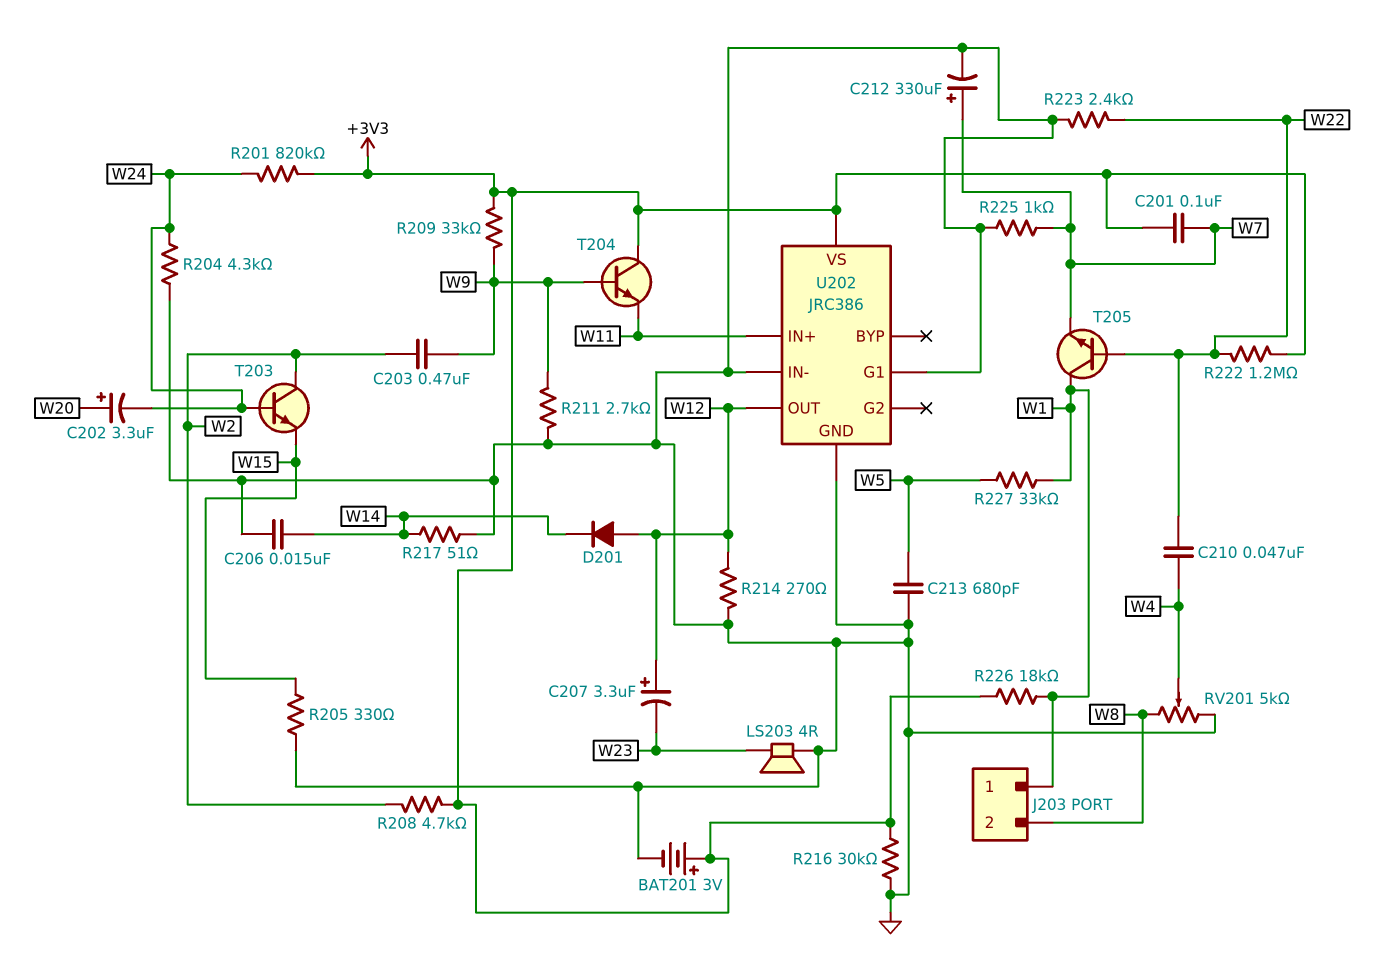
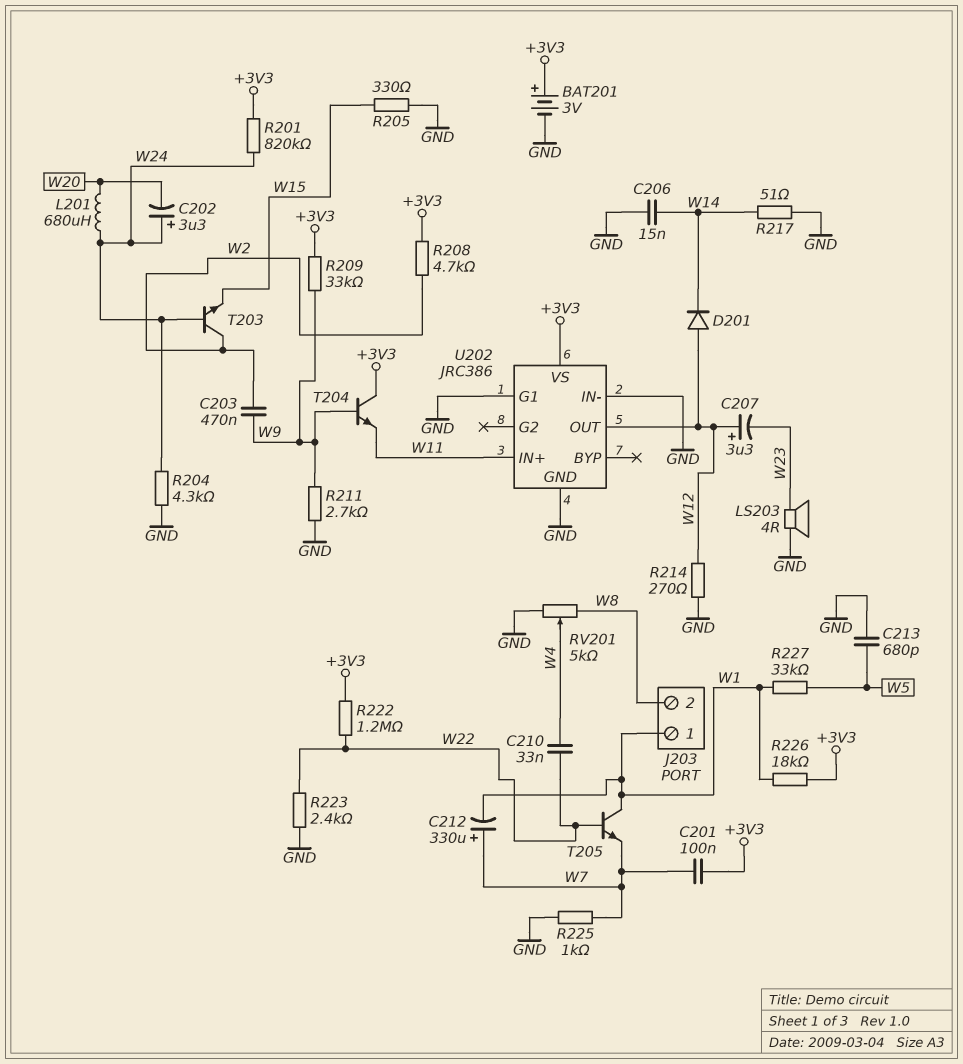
C202: 3.3uF (plus W20, minus W24) -> 3.3uF (plus W24, minus W20)
C210: 47nF (W4, W22) -> 33nF (W4, W22)
C212: 330uF (plus W7, minus GND) -> 330uF (plus W7, minus W1)
L201: none -> 680uH (W20, W24)
R216: 30k (+3V3, GND) -> none

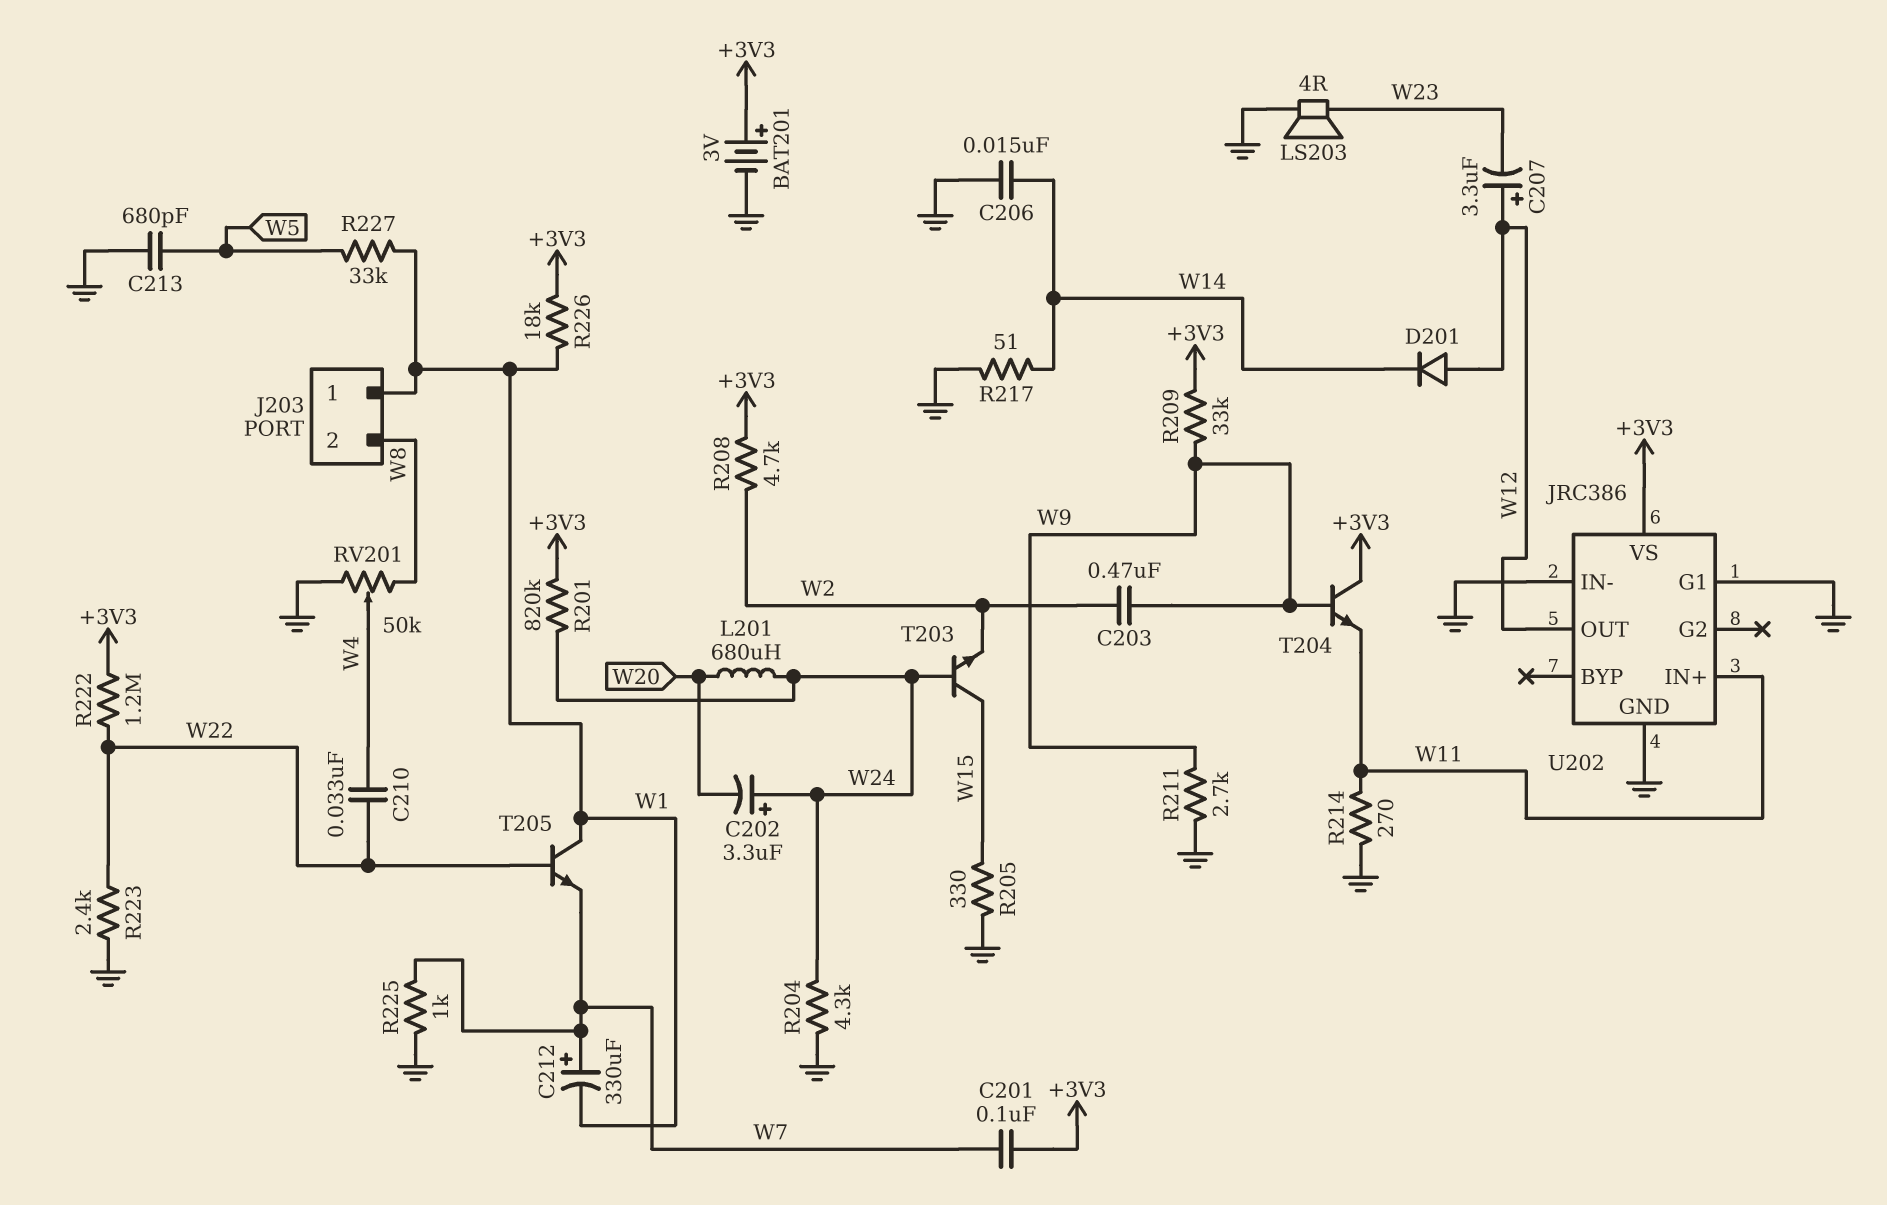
R214: 270 (GND, W12) -> 270 (GND, W11)
RV201: 5k (GND, W8, wiper W4) -> 50k (GND, W8, wiper W4)
T203: NPN (B W24, C W2, E W15) -> NPN (B W24, C W15, E W2)

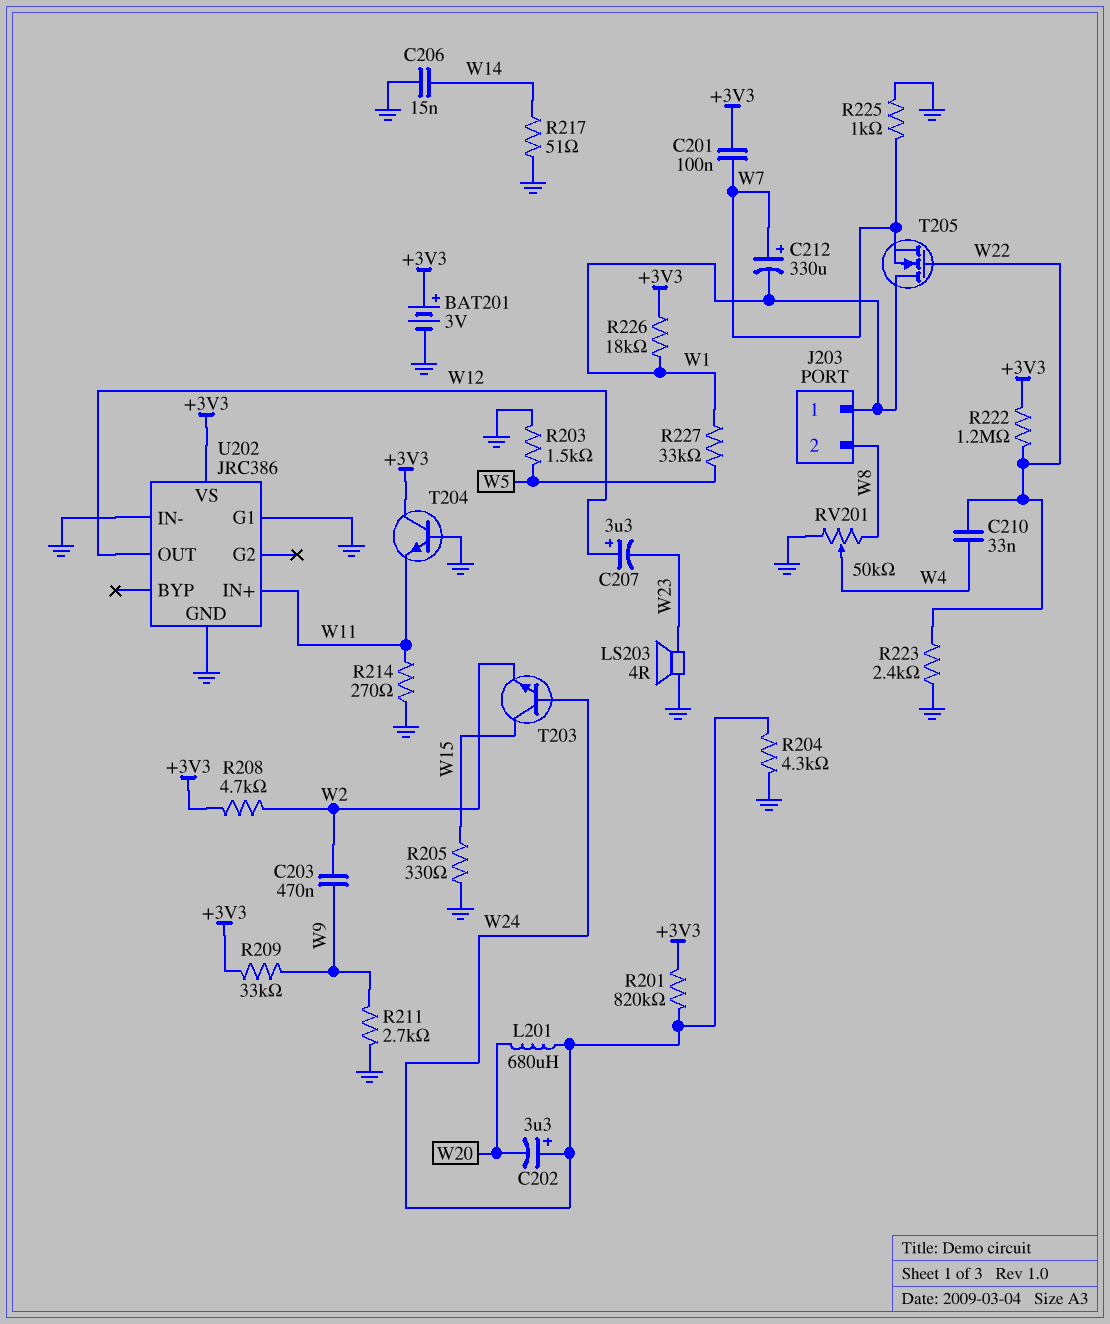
C213: 680pF (GND, W5) -> none
D201: diode (A W12, K W14) -> none
R203: none -> 1.5k (GND, W5)
T204: NPN (B W9, C +3V3, E W11) -> NPN (B GND, C +3V3, E W11)
T205: NPN (B W22, C W1, E W7) -> NMOS (G W22, D W1, S W7)

